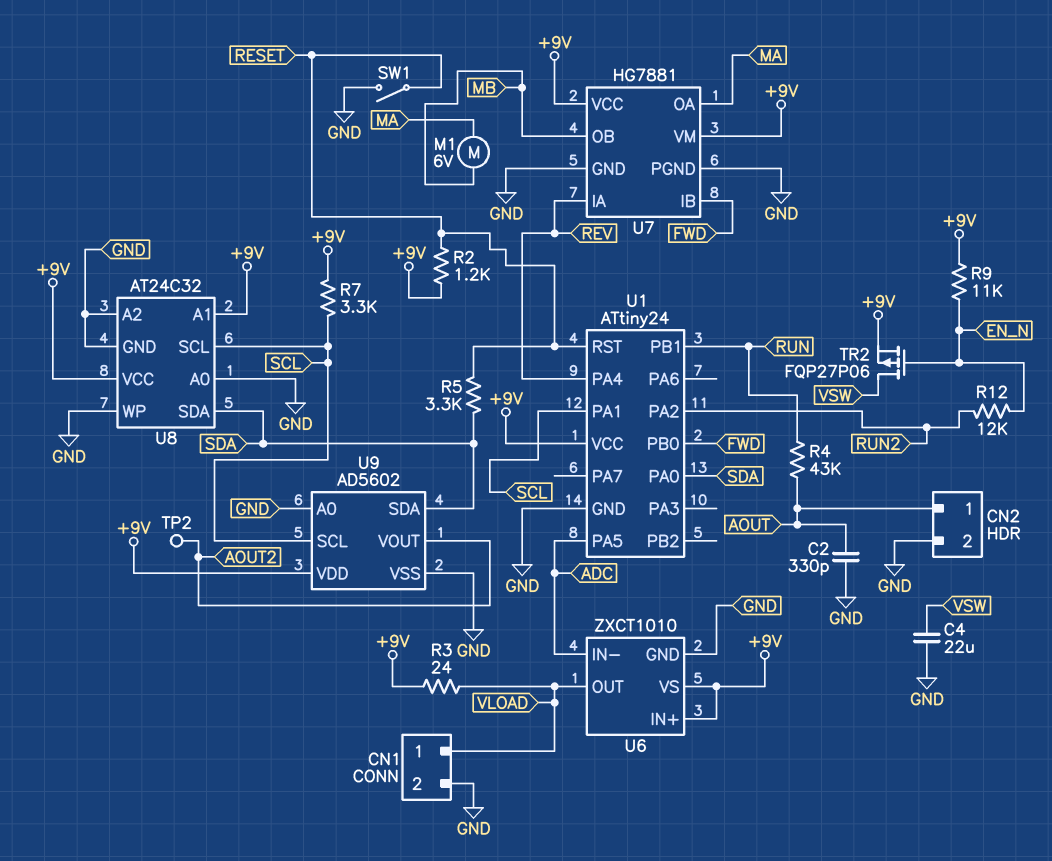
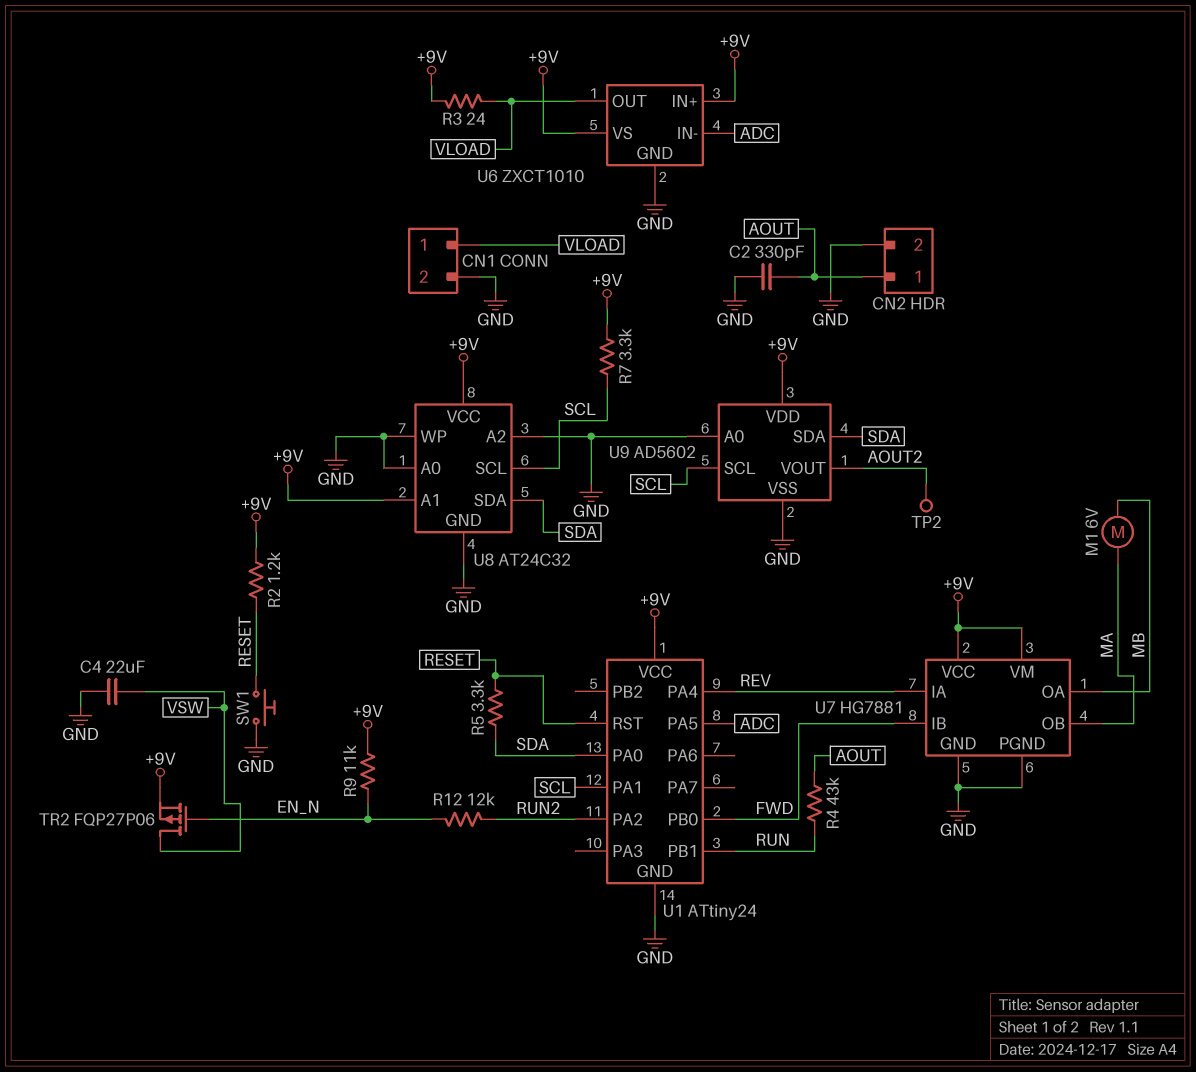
SW1: switch (GND, RESET) -> button (GND, RESET)
U7 pin OA: MA -> MB
U7 pin OB: MB -> MA

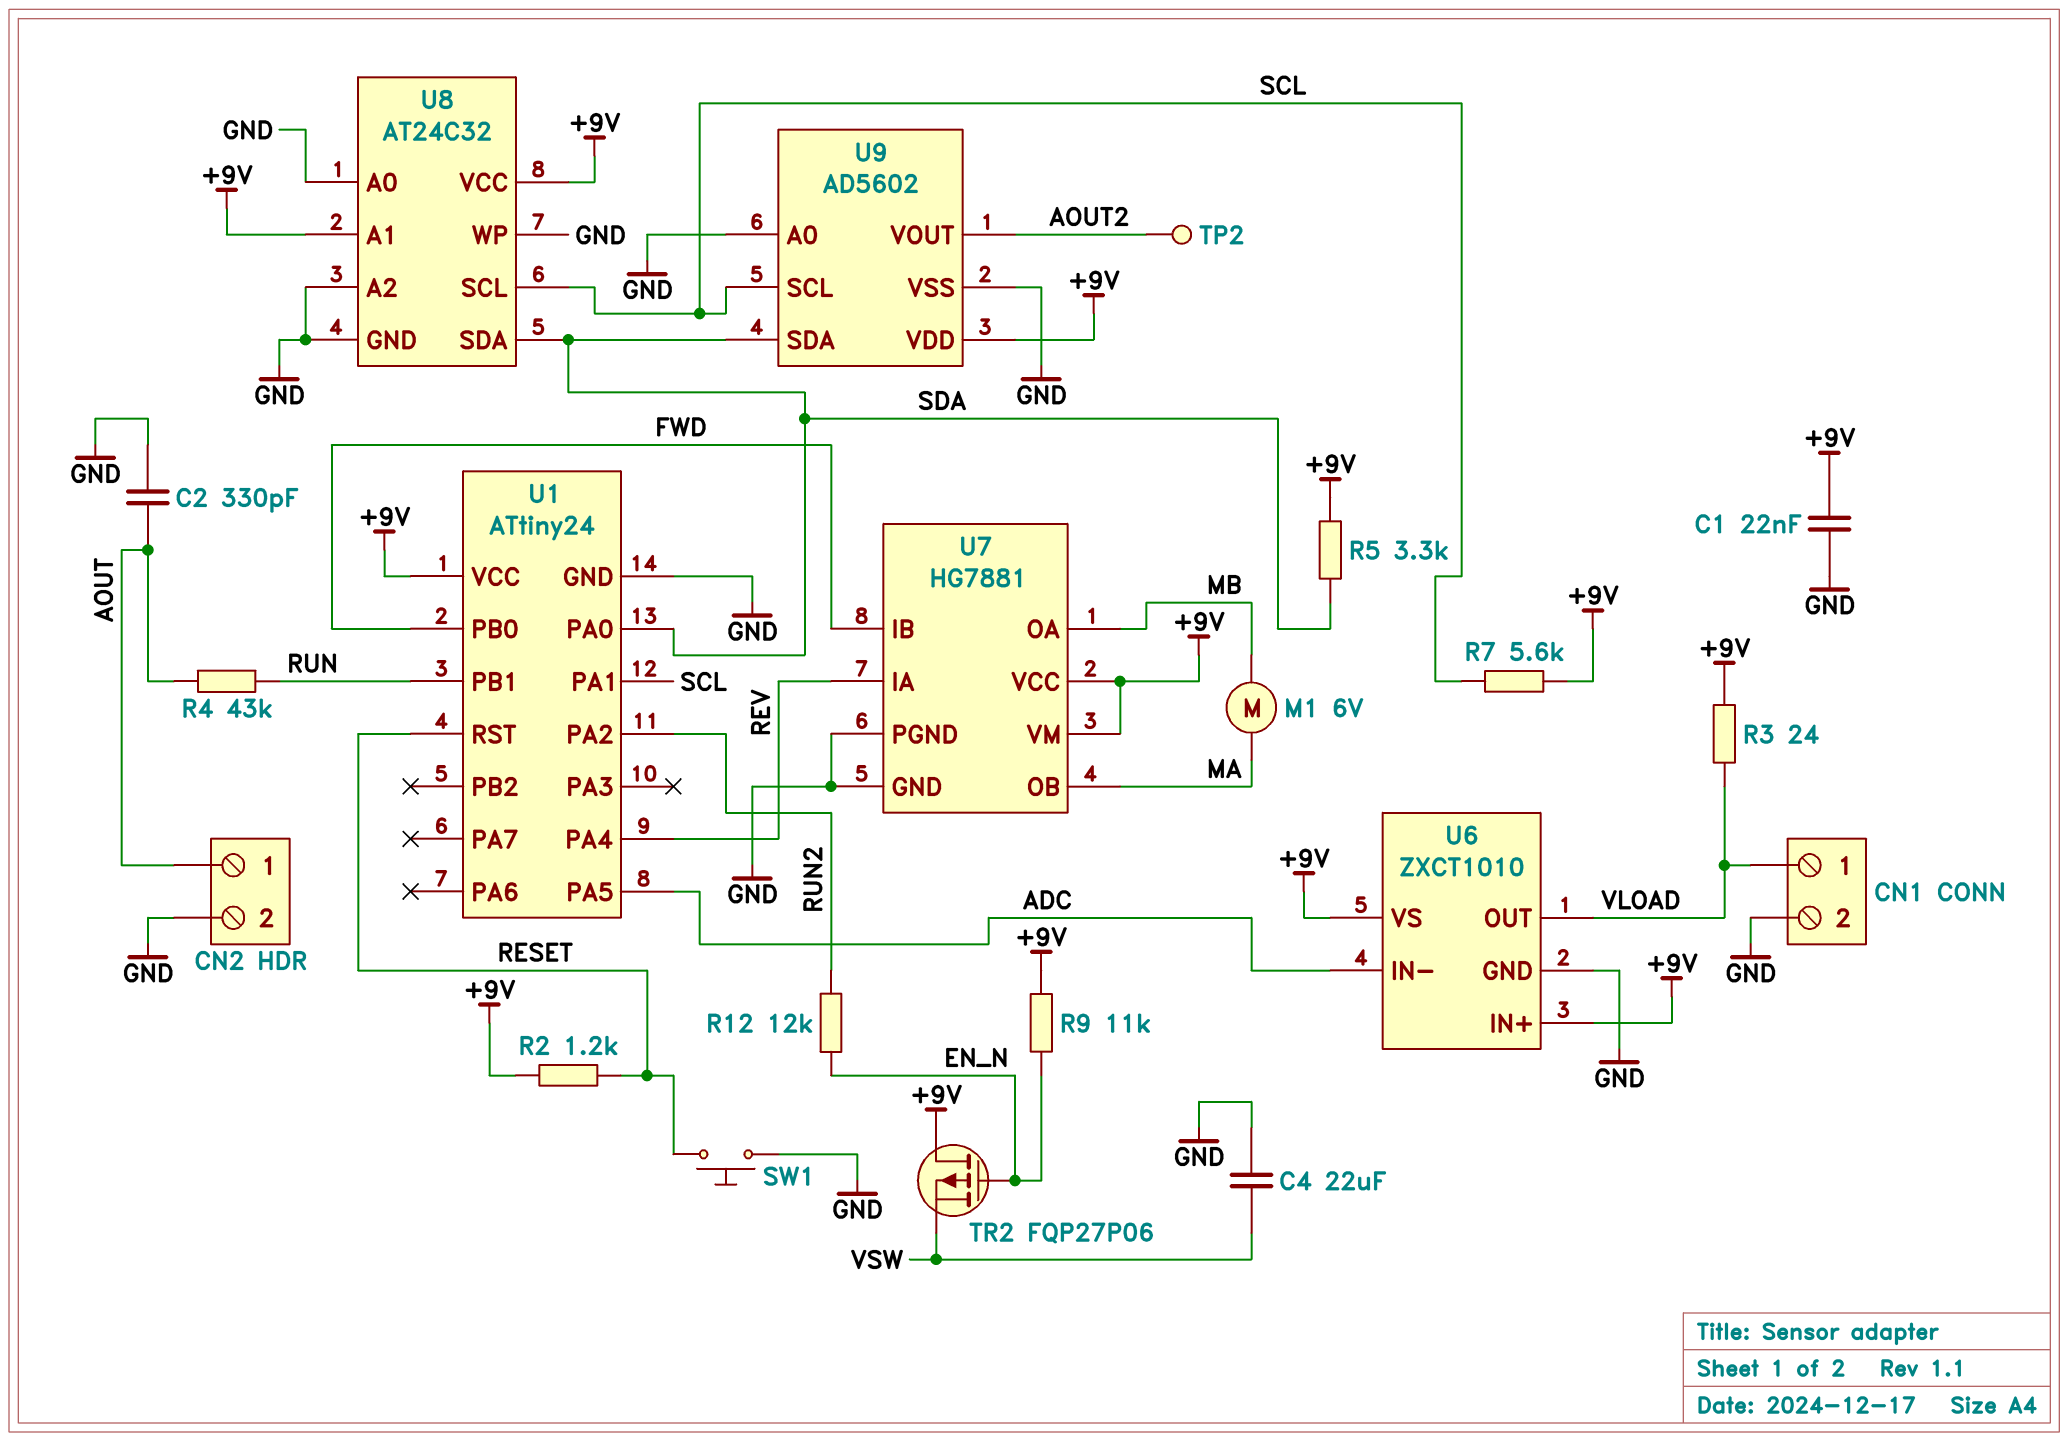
C1: none -> 22nF (+9V, GND)
R5: 3.3k (RESET, SDA) -> 3.3k (+9V, SDA)
R7: 3.3k (+9V, SCL) -> 5.6k (+9V, SCL)
TR2: PMOS FQP27P06 (G EN_N, D VSW, S +9V) -> PMOS FQP27P06 (G EN_N, D +9V, S VSW)

